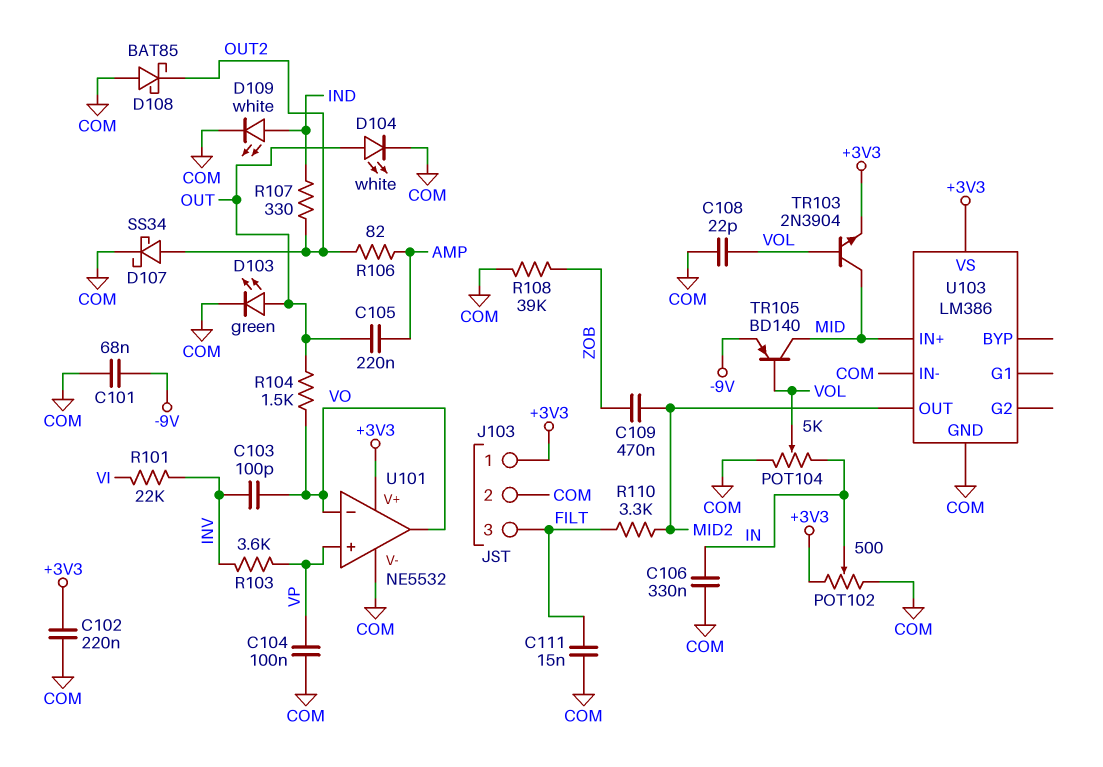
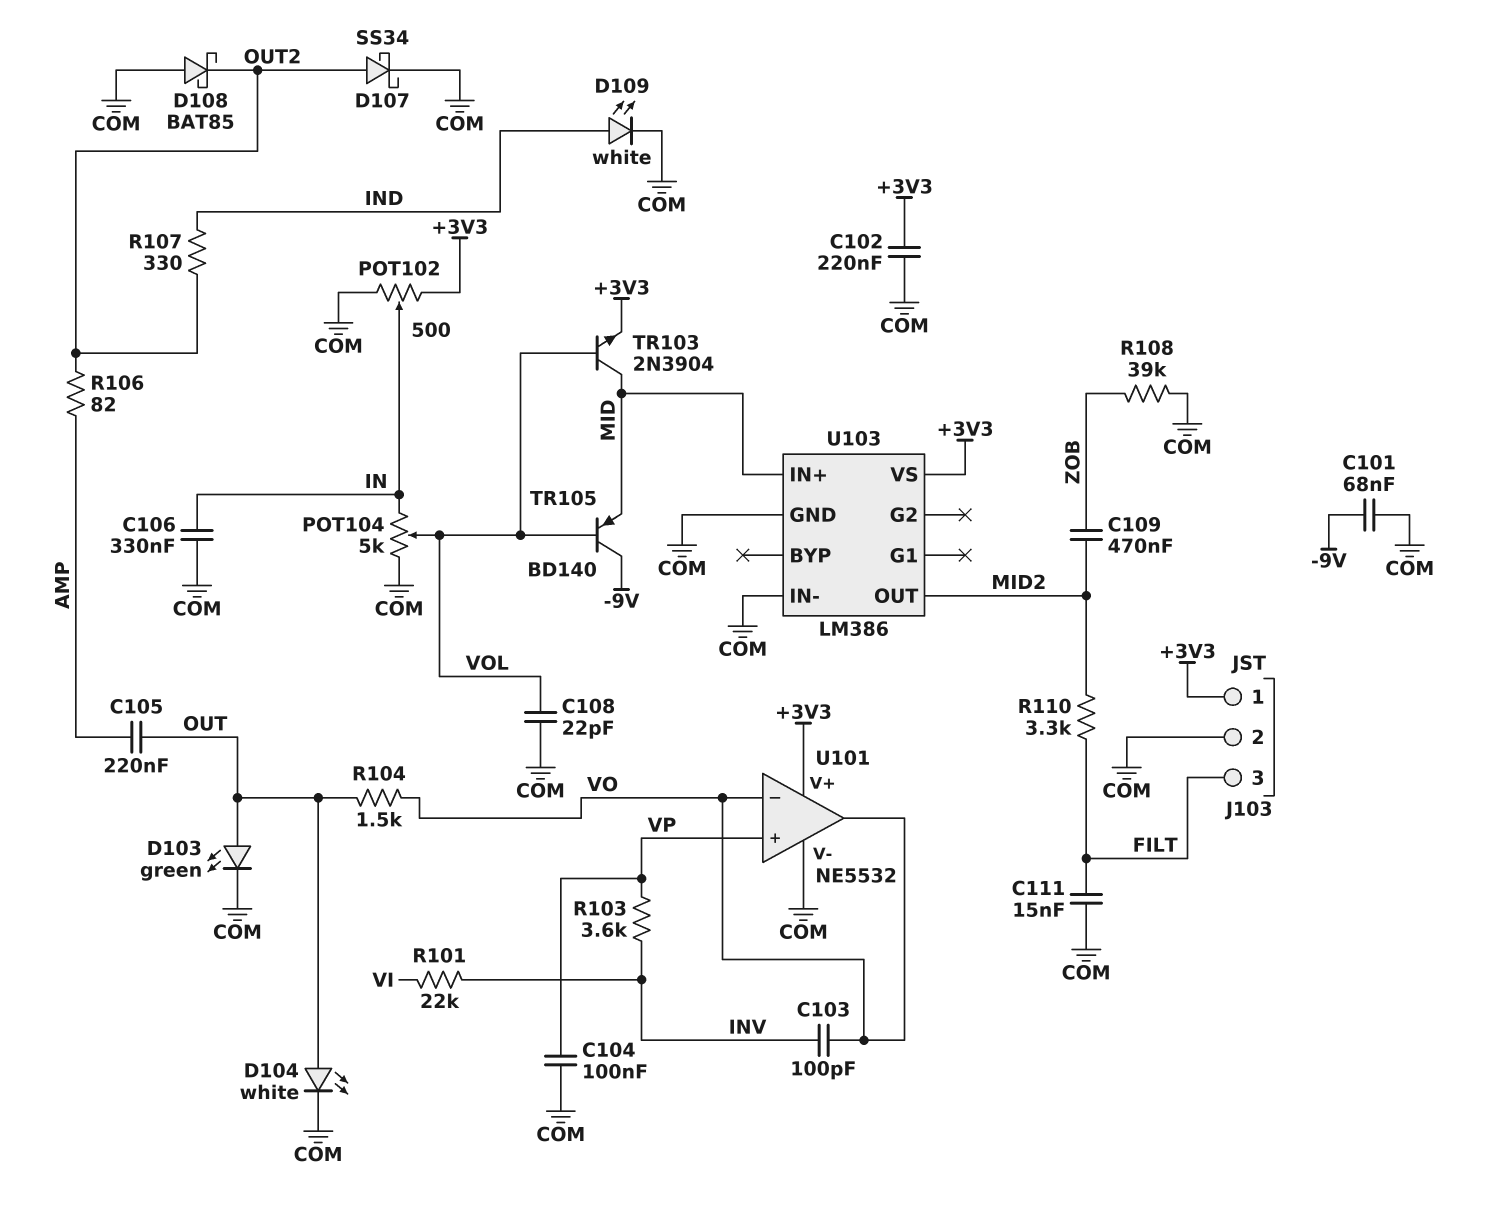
TR105: PNP BD140 (B VOL, C MID, E -9V) -> PNP BD140 (B VOL, C -9V, E MID)

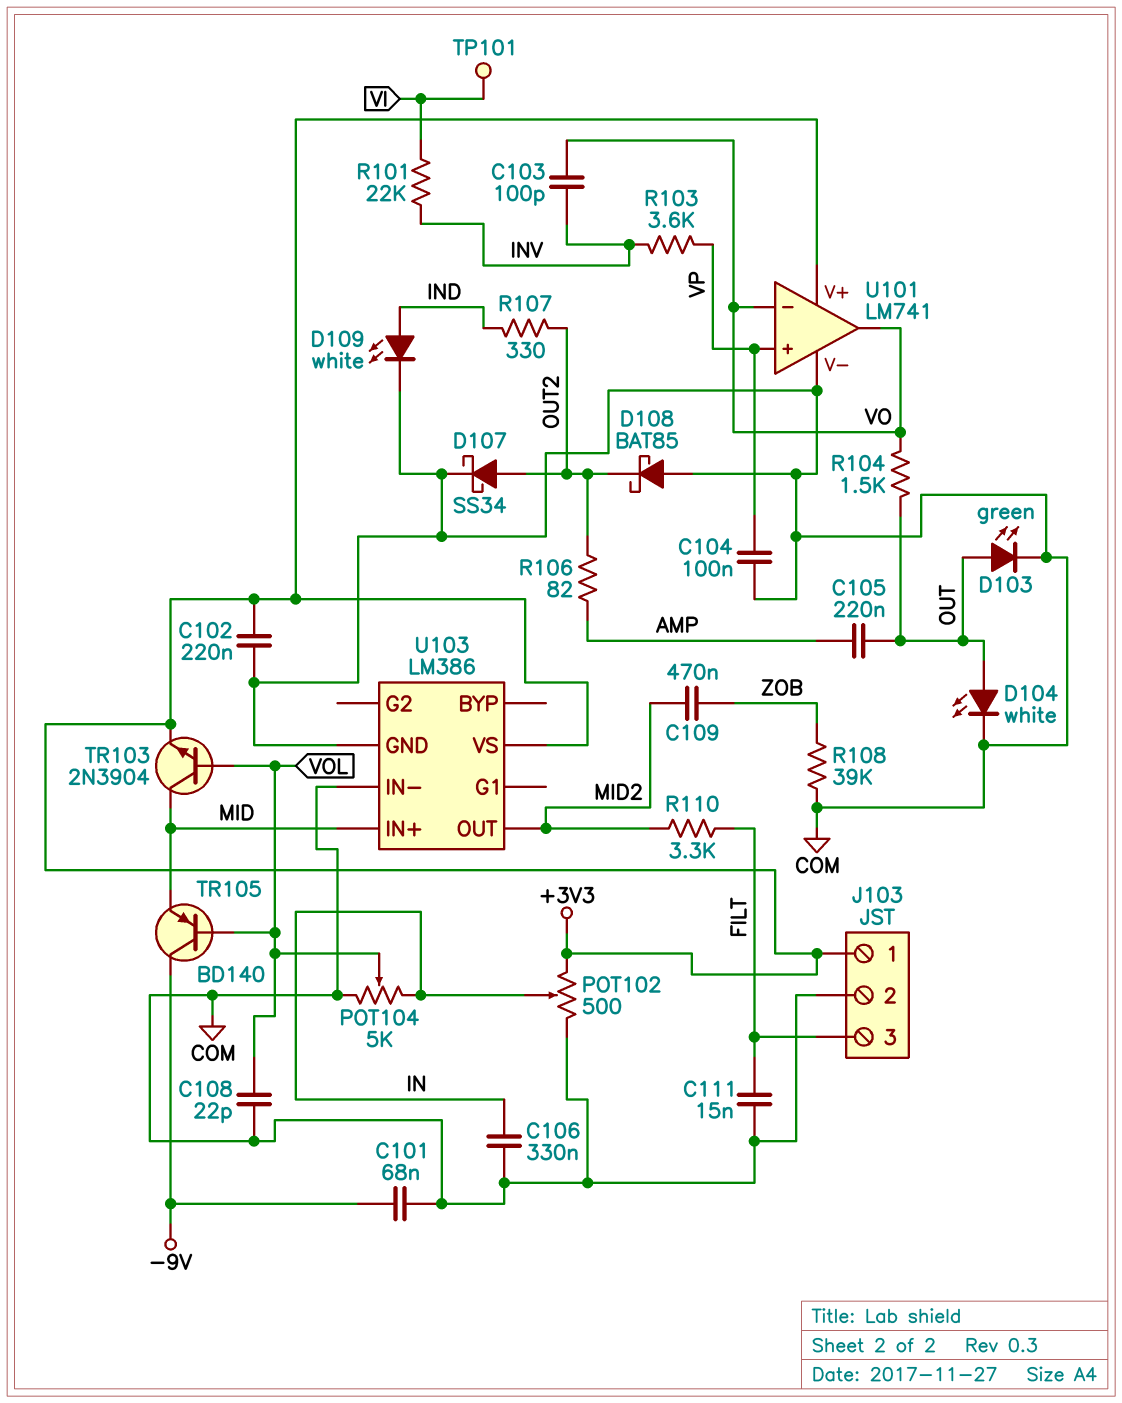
TP101: none -> test point (VI)
U101: NE5532 -> LM741

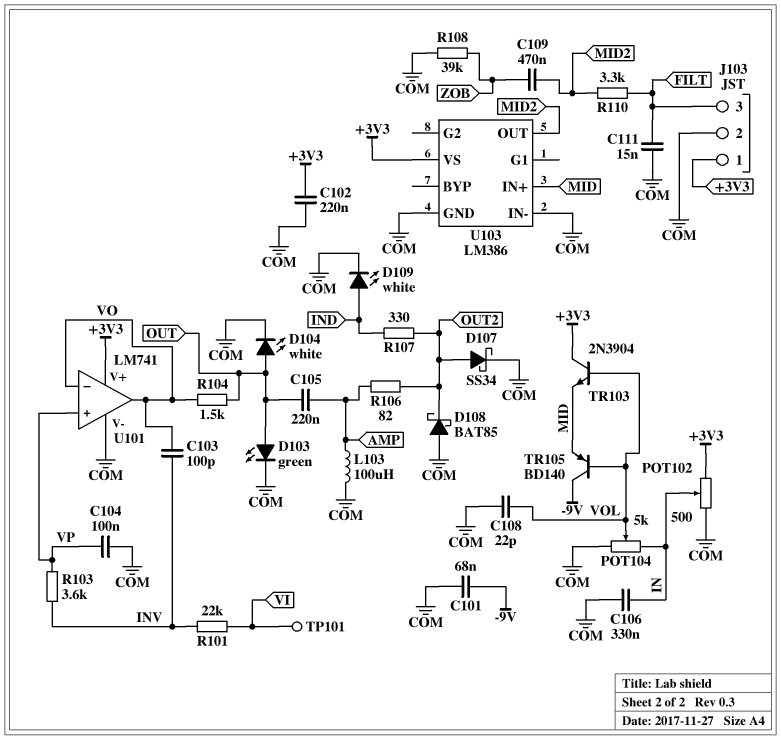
L103: none -> 100uH (AMP, COM)
TR103: NPN 2N3904 (B VOL, C MID, E +3V3) -> NPN 2N3904 (B VOL, C +3V3, E MID)

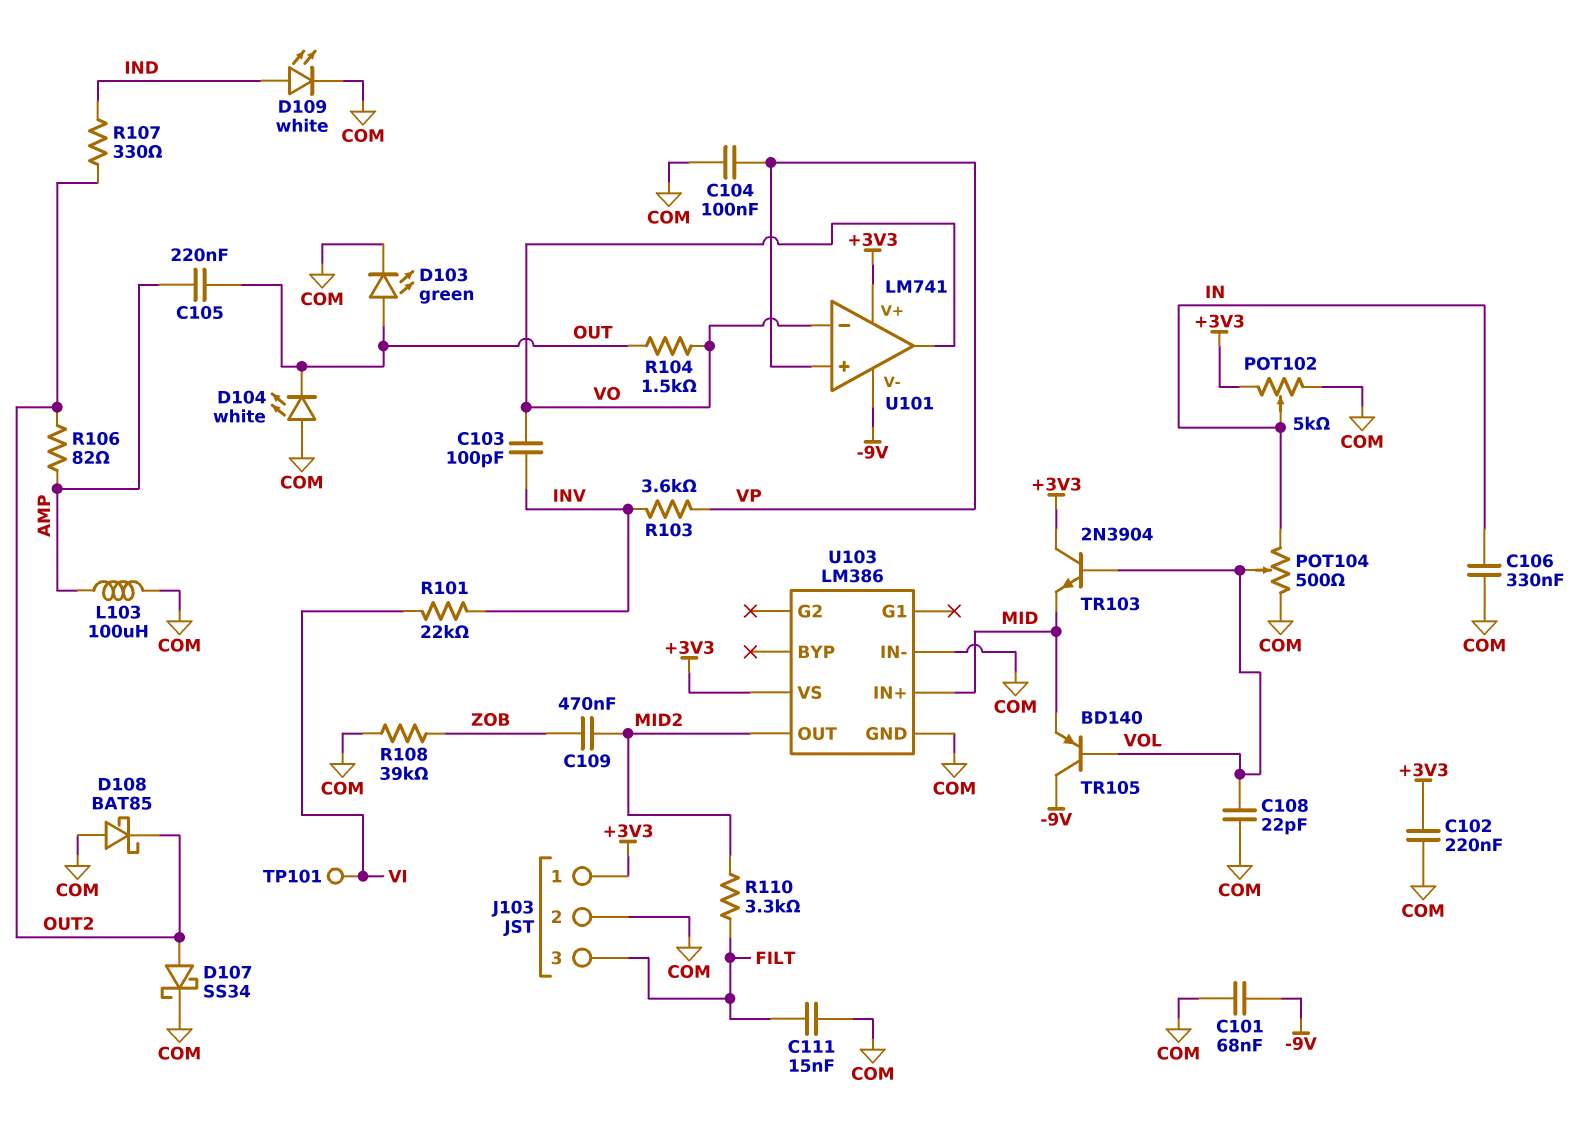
D104: LED white (A OUT, K COM) -> LED white (A COM, K OUT)
POT102: 500 (+3V3, COM, wiper IN) -> 5k (+3V3, COM, wiper IN)
POT104: 5k (COM, IN, wiper VOL) -> 500 (COM, IN, wiper VOL)
U101 pin V-: COM -> -9V

